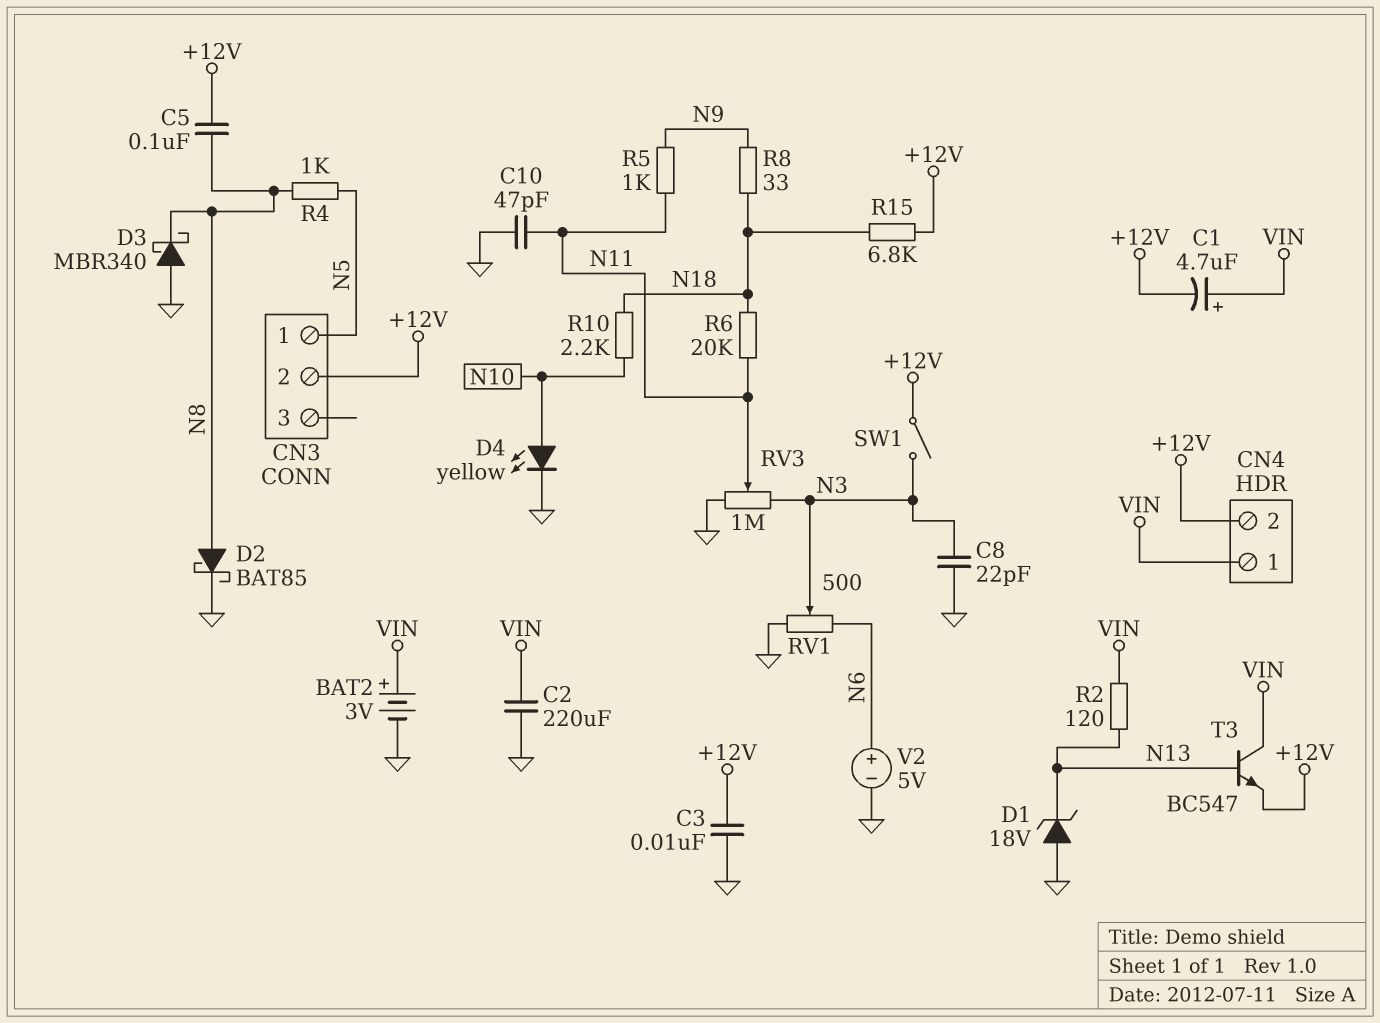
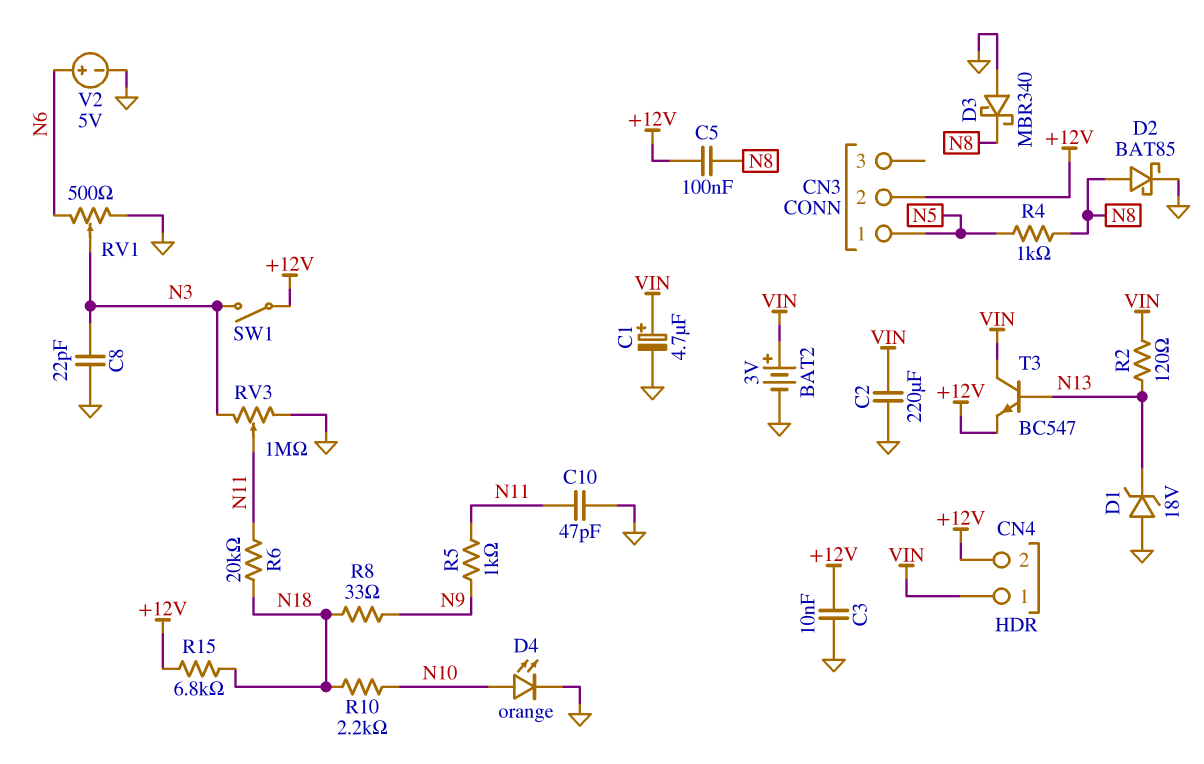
C1: 4.7uF (plus VIN, minus +12V) -> 4.7uF (plus VIN, minus GND)
D4: LED yellow (A N10, K GND) -> LED orange (A N10, K GND)

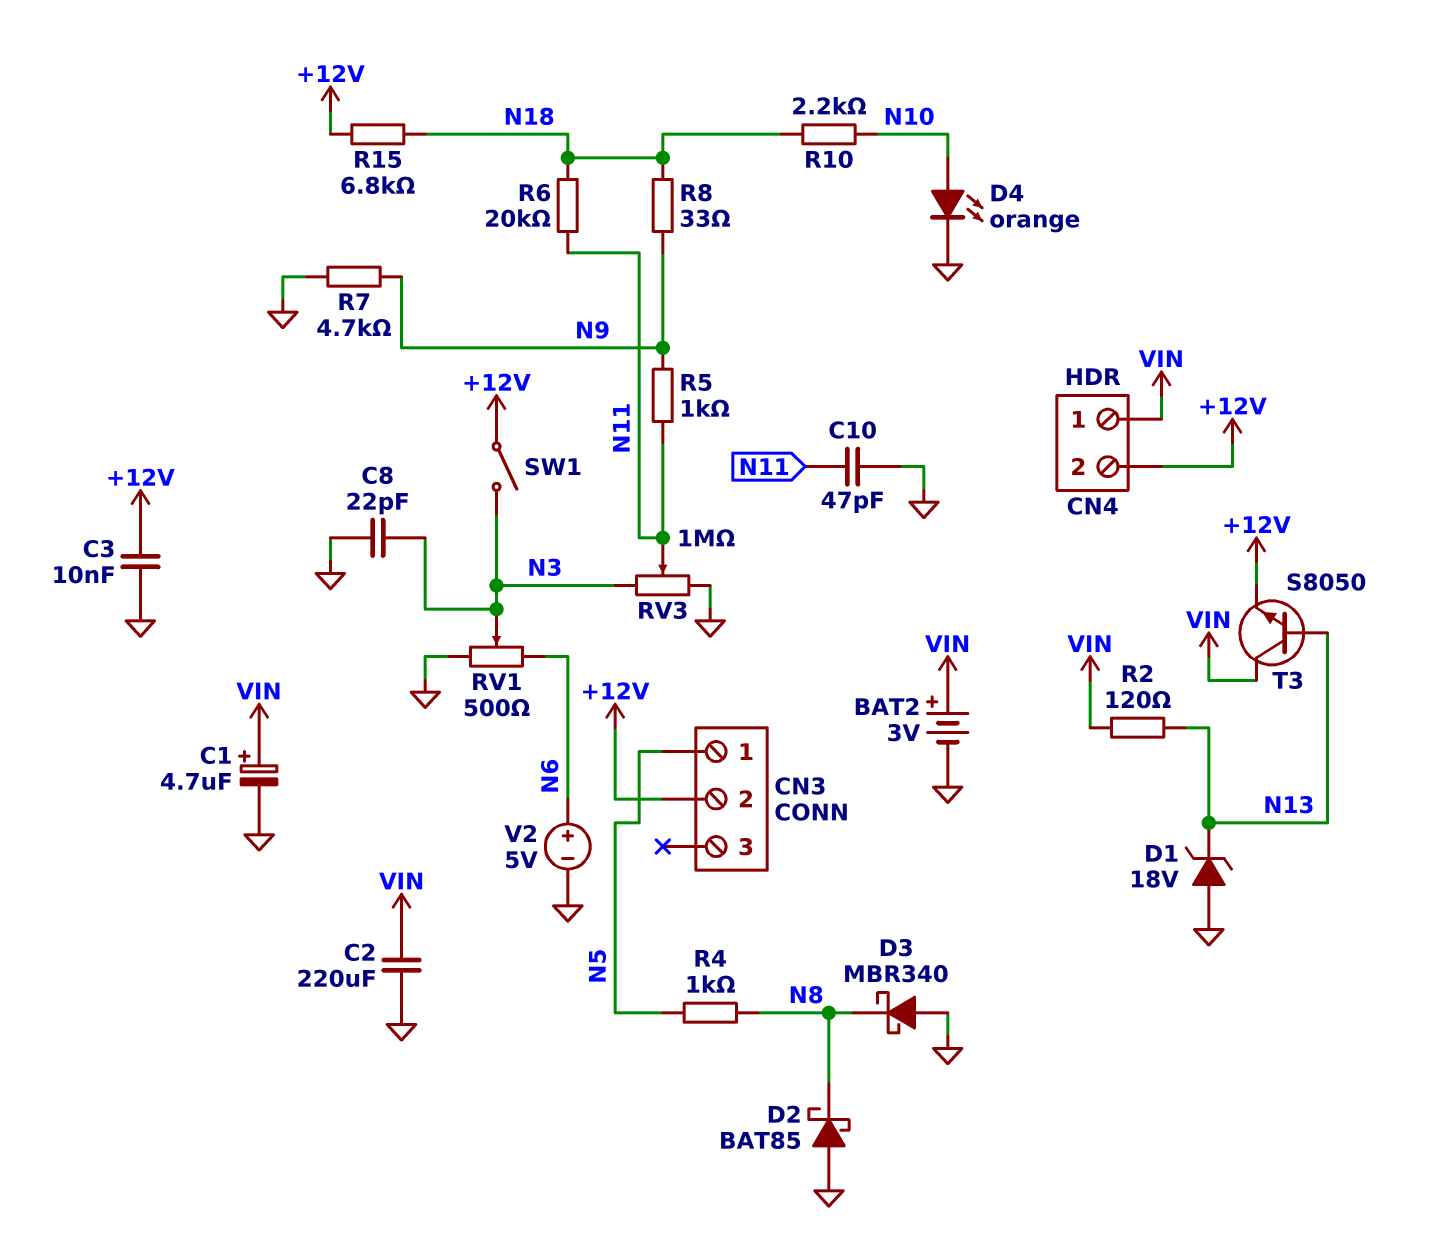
C5: 100nF (+12V, N8) -> none
D2: schottky BAT85 (A N8, K GND) -> schottky BAT85 (A GND, K N8)
R7: none -> 4.7k (GND, N9)
T3: NPN BC547 (B N13, C VIN, E +12V) -> NPN S8050 (B N13, C VIN, E +12V)

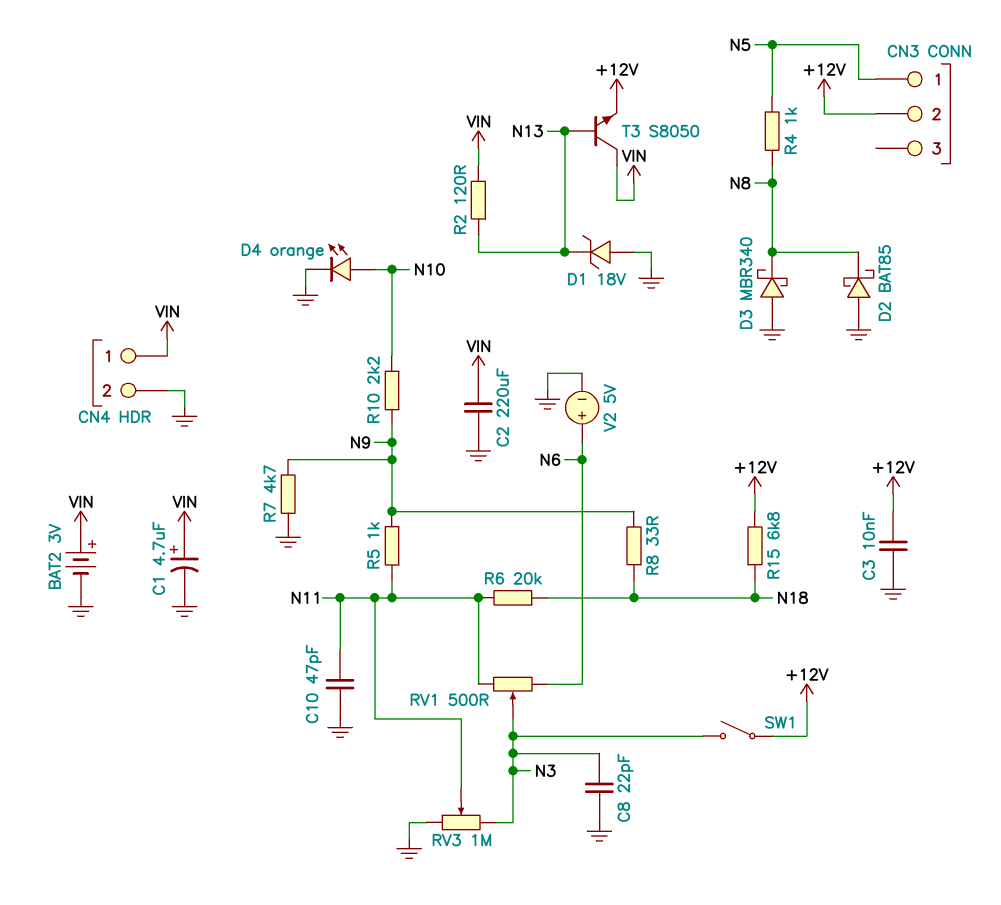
CN4 pin 2: +12V -> GND
R10: 2.2k (N10, N18) -> 2.2k (N9, N10)
RV1: 500 (GND, N6, wiper N3) -> 500 (N6, N11, wiper N3)

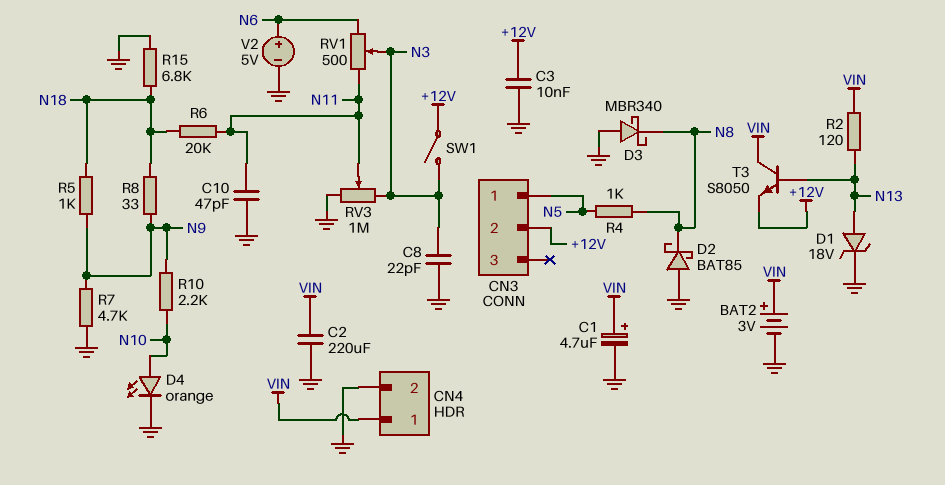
D1: zener 18V (A GND, K N13) -> zener 18V (A N13, K GND)
R5: 1k (N9, N11) -> 1k (N9, N18)
R15: 6.8k (+12V, N18) -> 6.8k (GND, N18)

